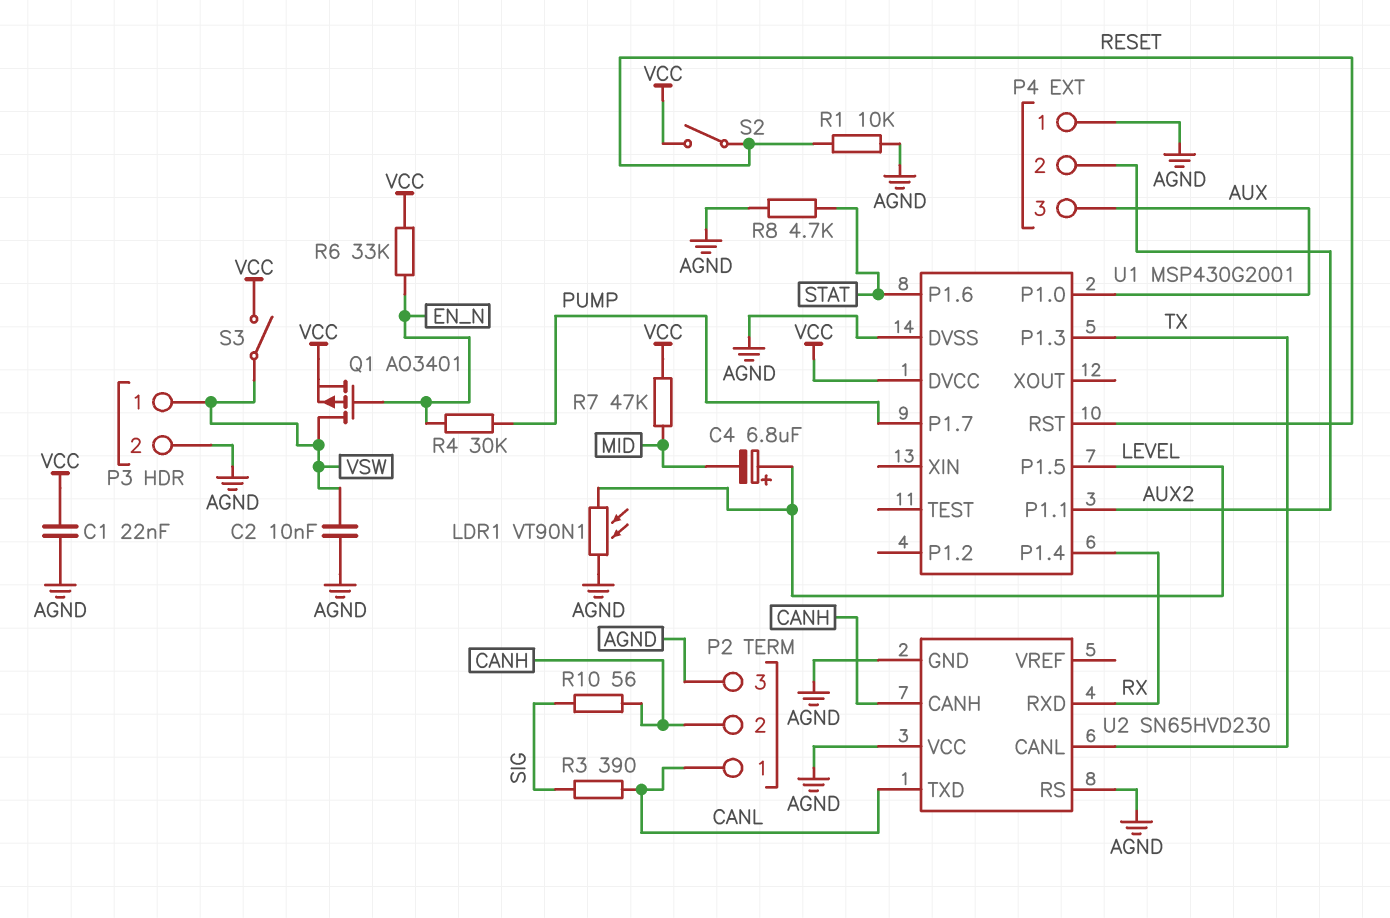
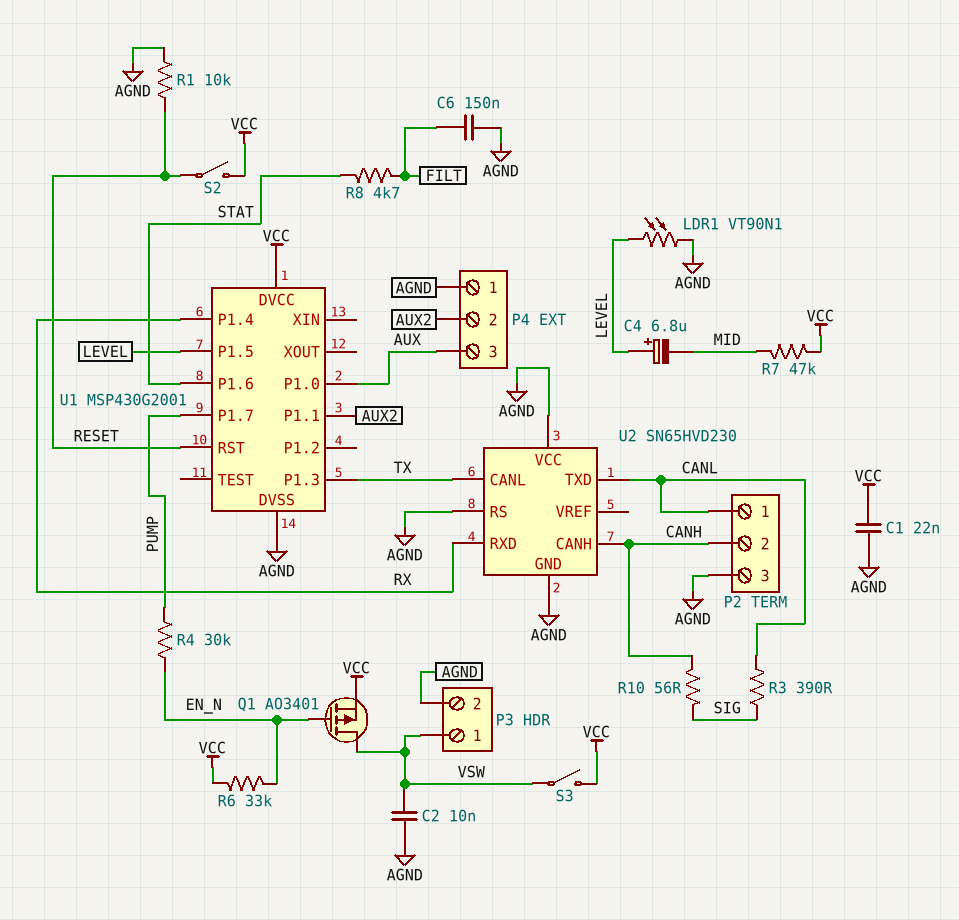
C6: none -> 150nF (AGND, FILT)
R8: 4.7k (AGND, STAT) -> 4.7k (FILT, STAT)

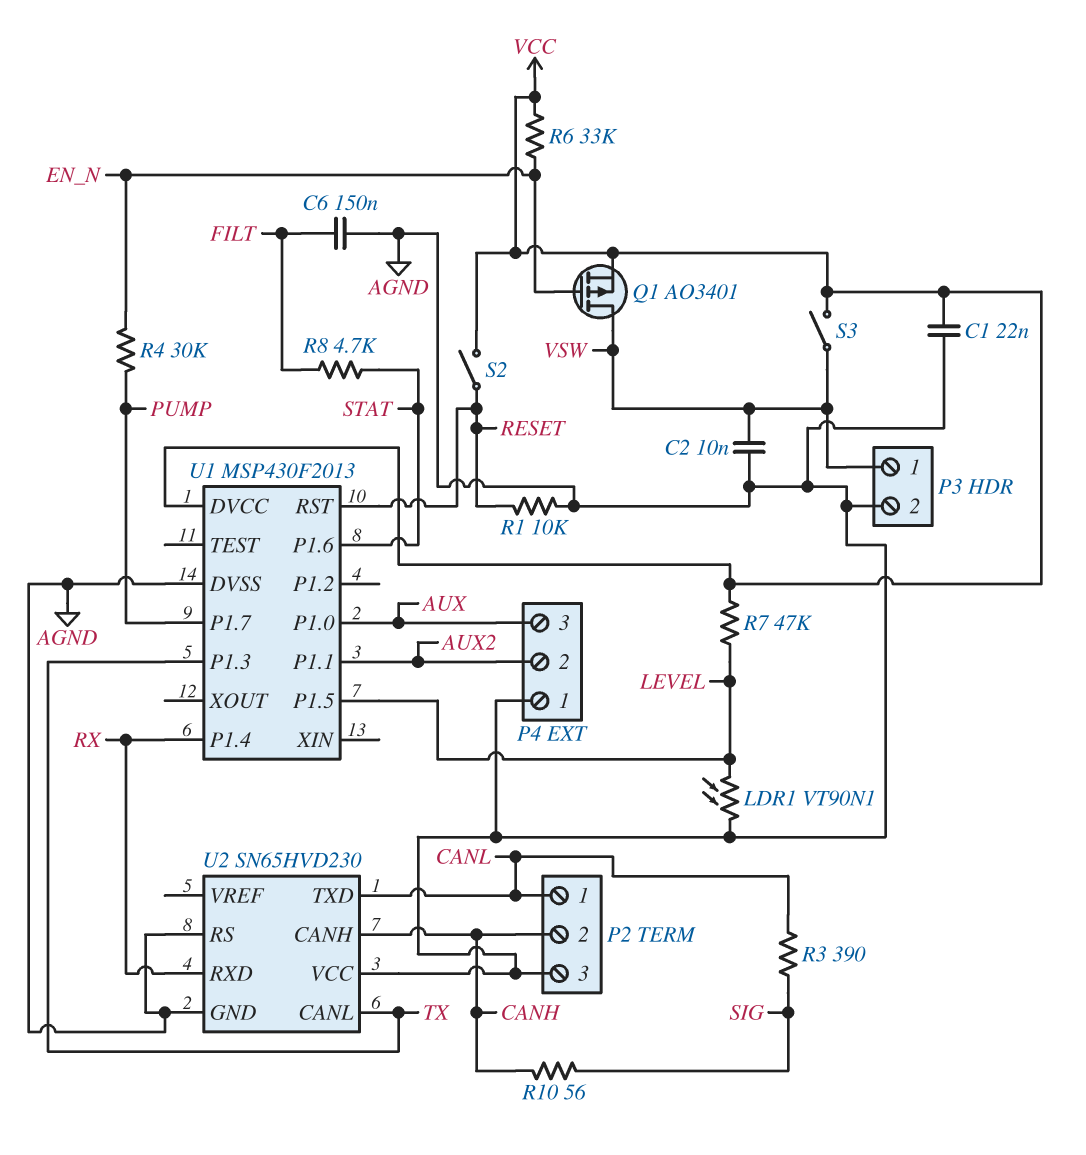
C4: 6.8uF (plus LEVEL, minus MID) -> none
R7: 47k (MID, VCC) -> 47k (LEVEL, VCC)
U1: MSP430G2001 -> MSP430F2013

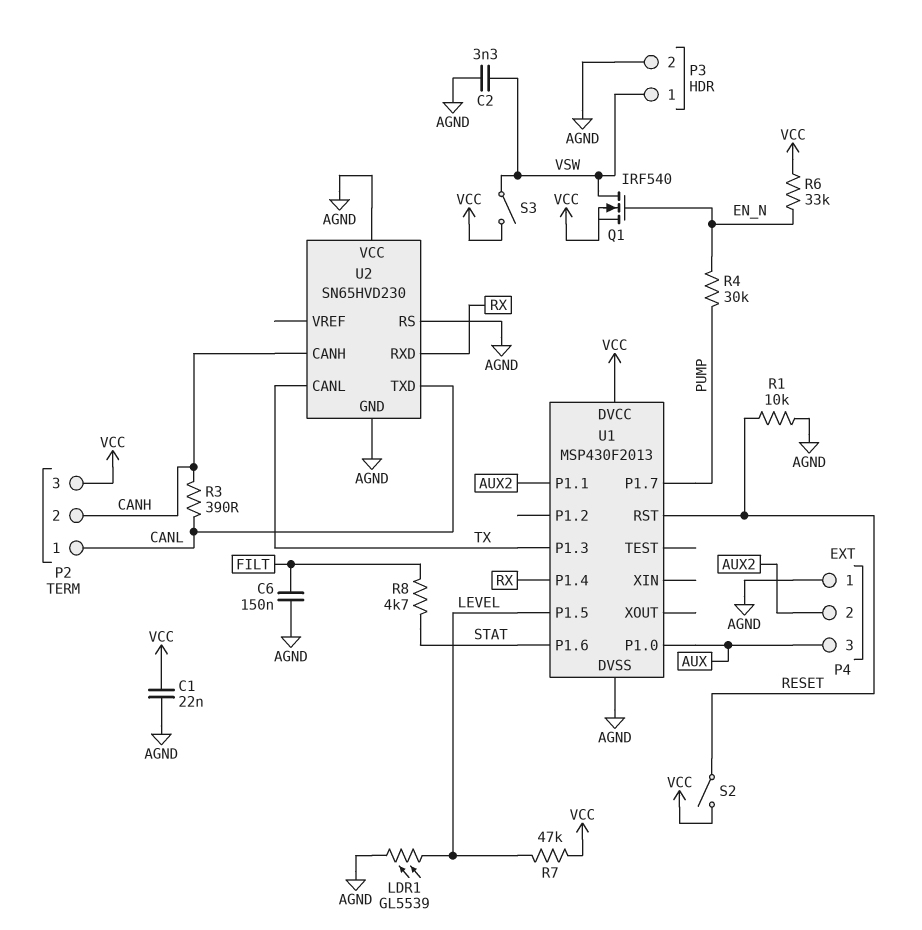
C2: 10nF (AGND, VSW) -> 3.3nF (AGND, VSW)
LDR1: VT90N1 (AGND, LEVEL) -> GL5539 (AGND, LEVEL)
P2 pin 3: AGND -> VCC
Q1: PMOS AO3401 (G EN_N, D VSW, S VCC) -> NMOS IRF540 (G EN_N, D VSW, S VCC)
R3: 390 (CANL, SIG) -> 390 (CANH, CANL)
R10: 56 (CANH, SIG) -> none

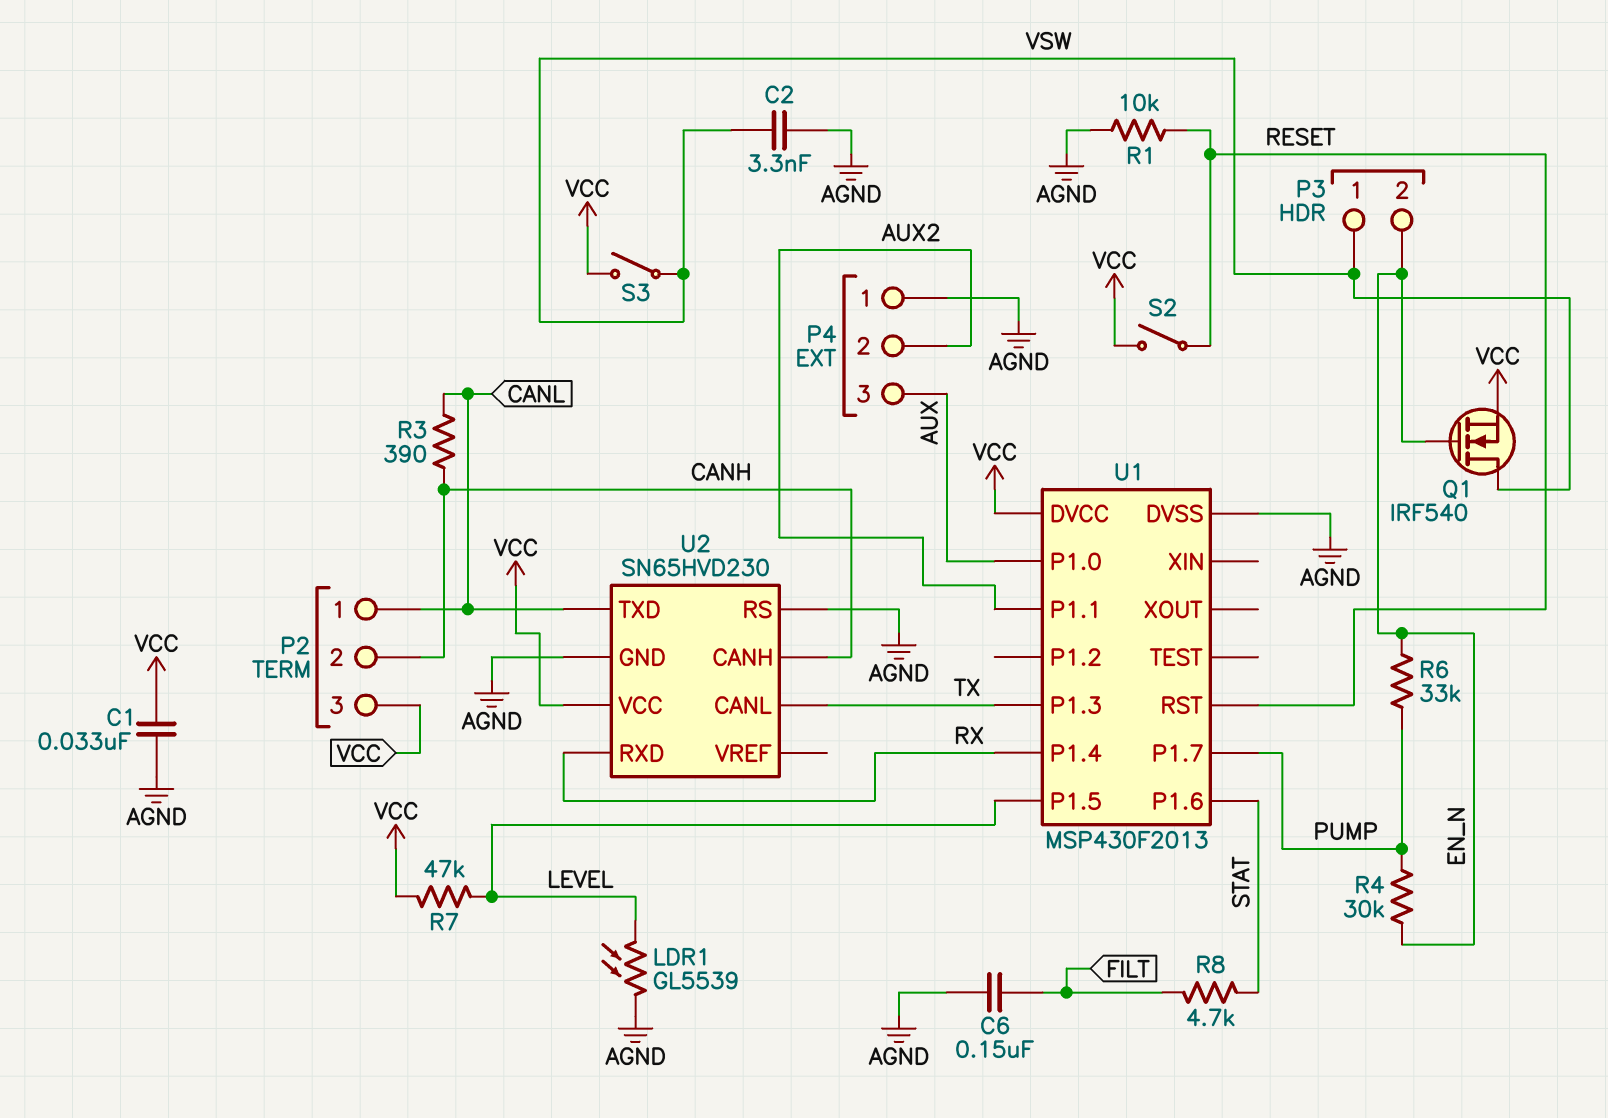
C1: 22nF (AGND, VCC) -> 33nF (AGND, VCC)
P3 pin 2: AGND -> EN_N
R6: 33k (EN_N, VCC) -> 33k (EN_N, PUMP)
U2 pin VCC: AGND -> VCC

